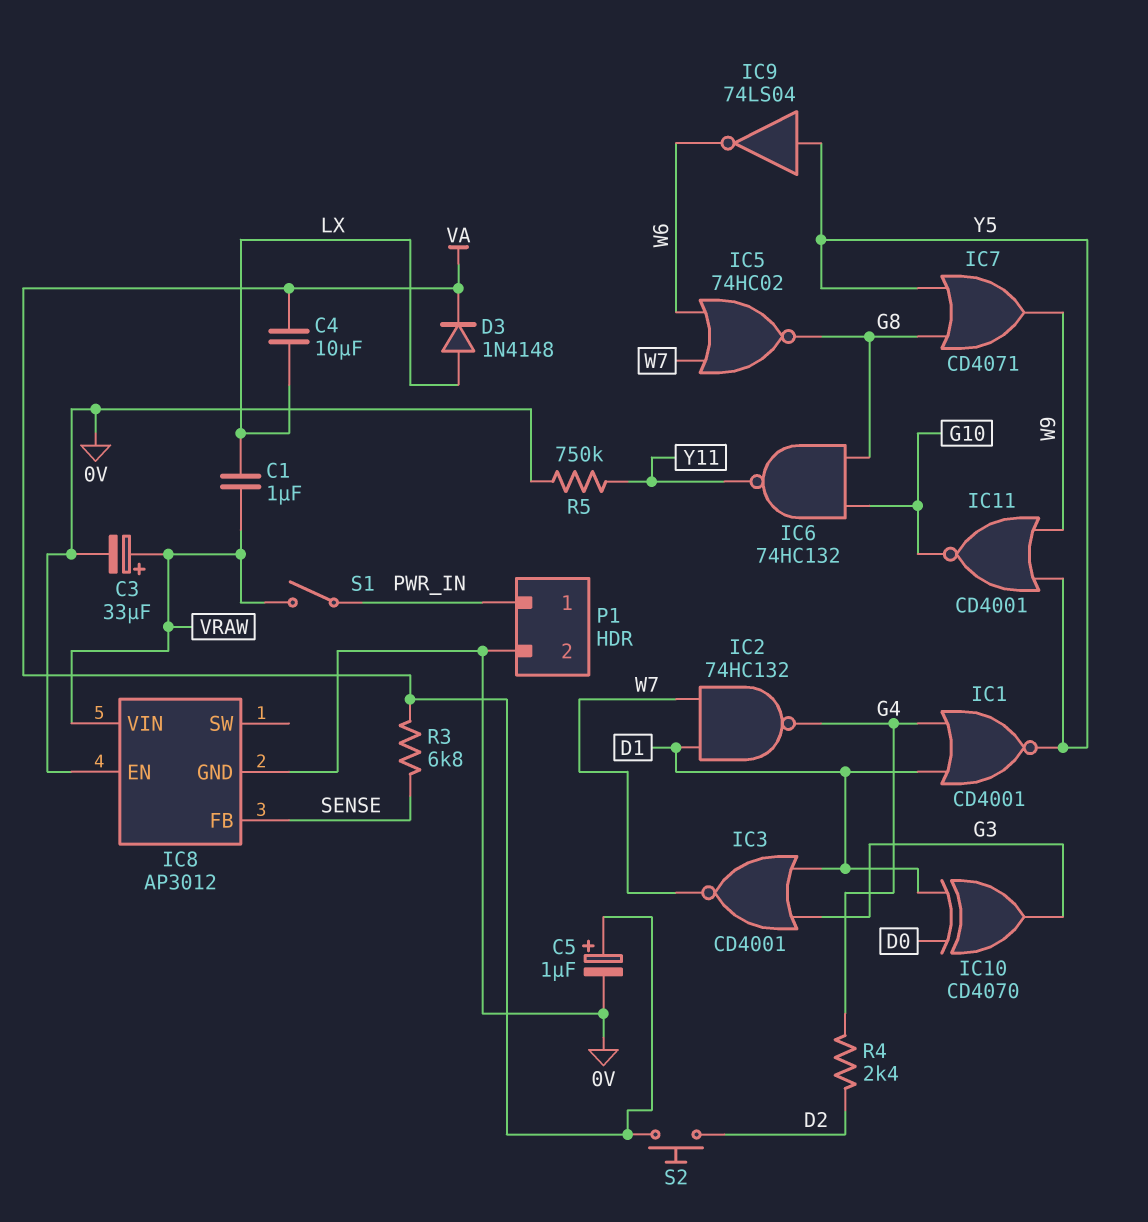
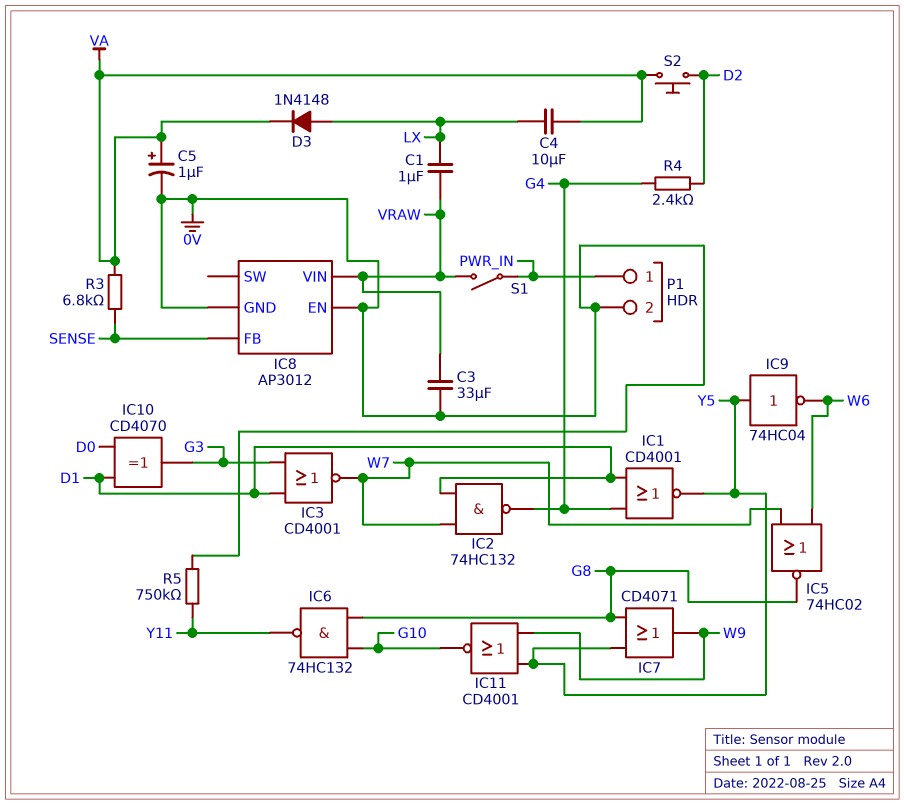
C3: 33uF (plus VRAW, minus 0V) -> 33uF (0V, VRAW)
IC9: NOT 74LS04 (in Y5, out W6) -> NOT 74HC04 (in Y5, out W6)

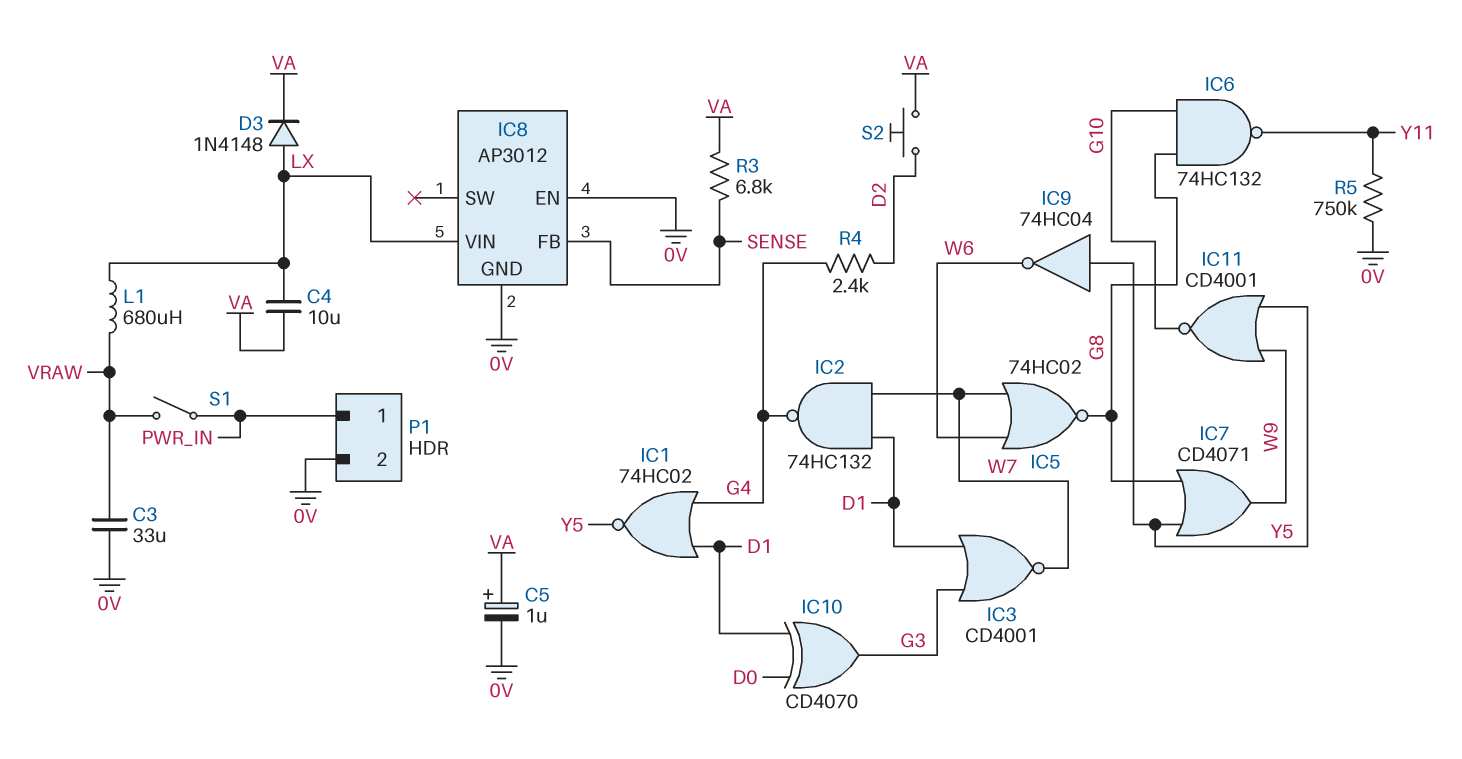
C1: 1uF (LX, VRAW) -> none
IC1: NOR CD4001 (in D1, in G4, out Y5) -> NOR 74HC02 (in D1, in G4, out Y5)
IC8 pin VIN: VRAW -> LX
L1: none -> 680uH (LX, VRAW)

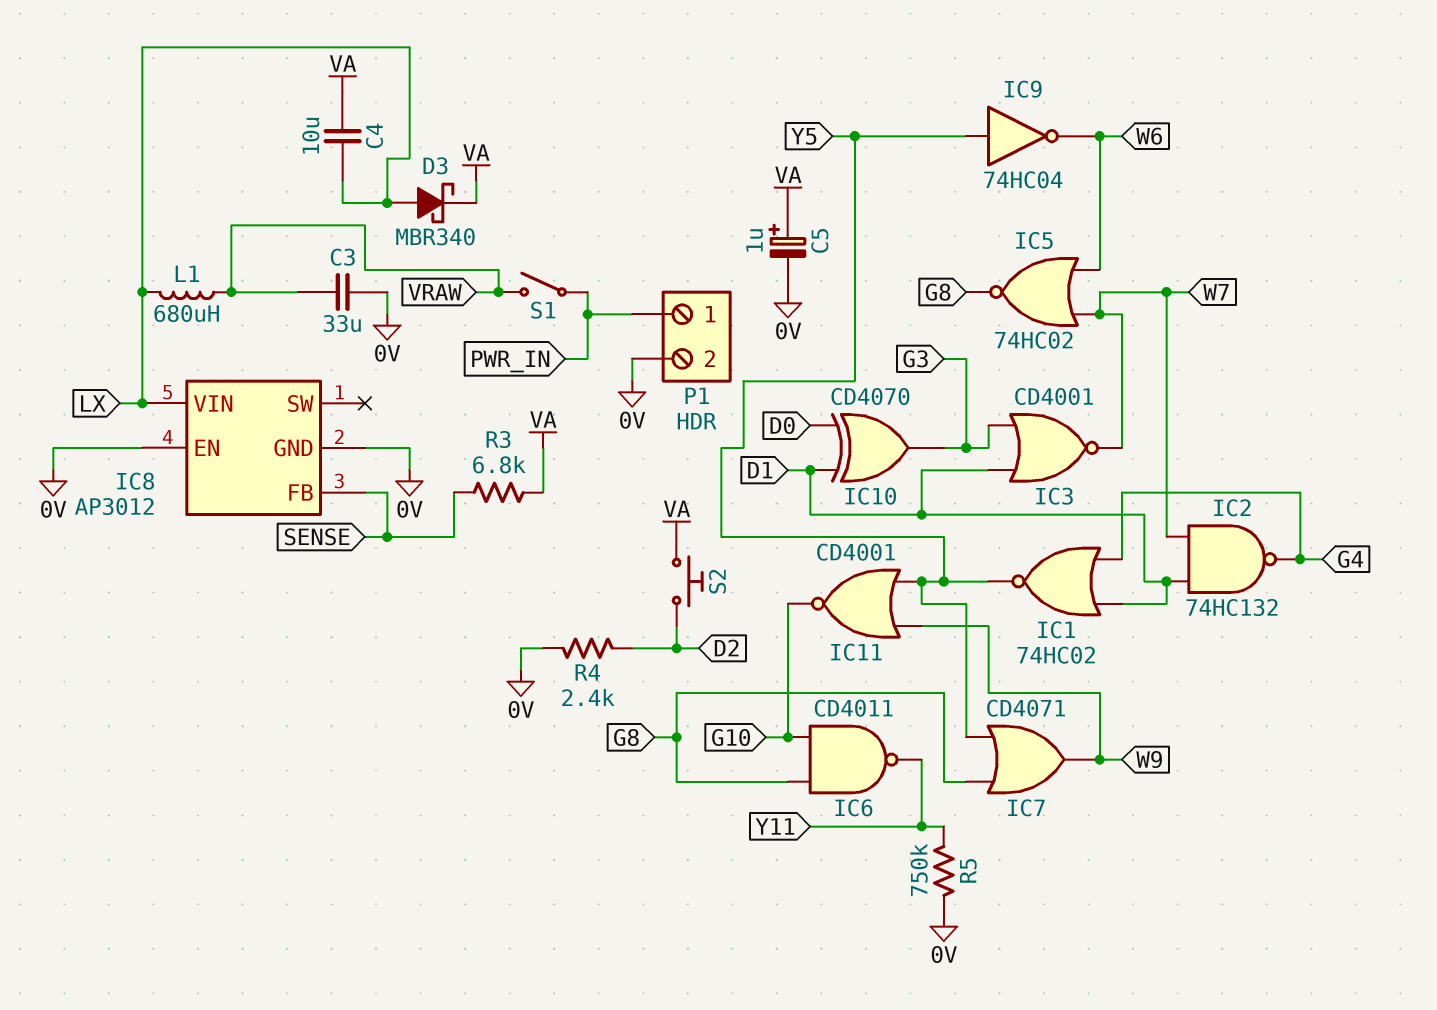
D3: diode 1N4148 (A LX, K VA) -> schottky MBR340 (A LX, K VA)
IC6: NAND 74HC132 (in G8, in G10, out Y11) -> NAND CD4011 (in G8, in G10, out Y11)
R4: 2.4k (D2, G4) -> 2.4k (0V, D2)

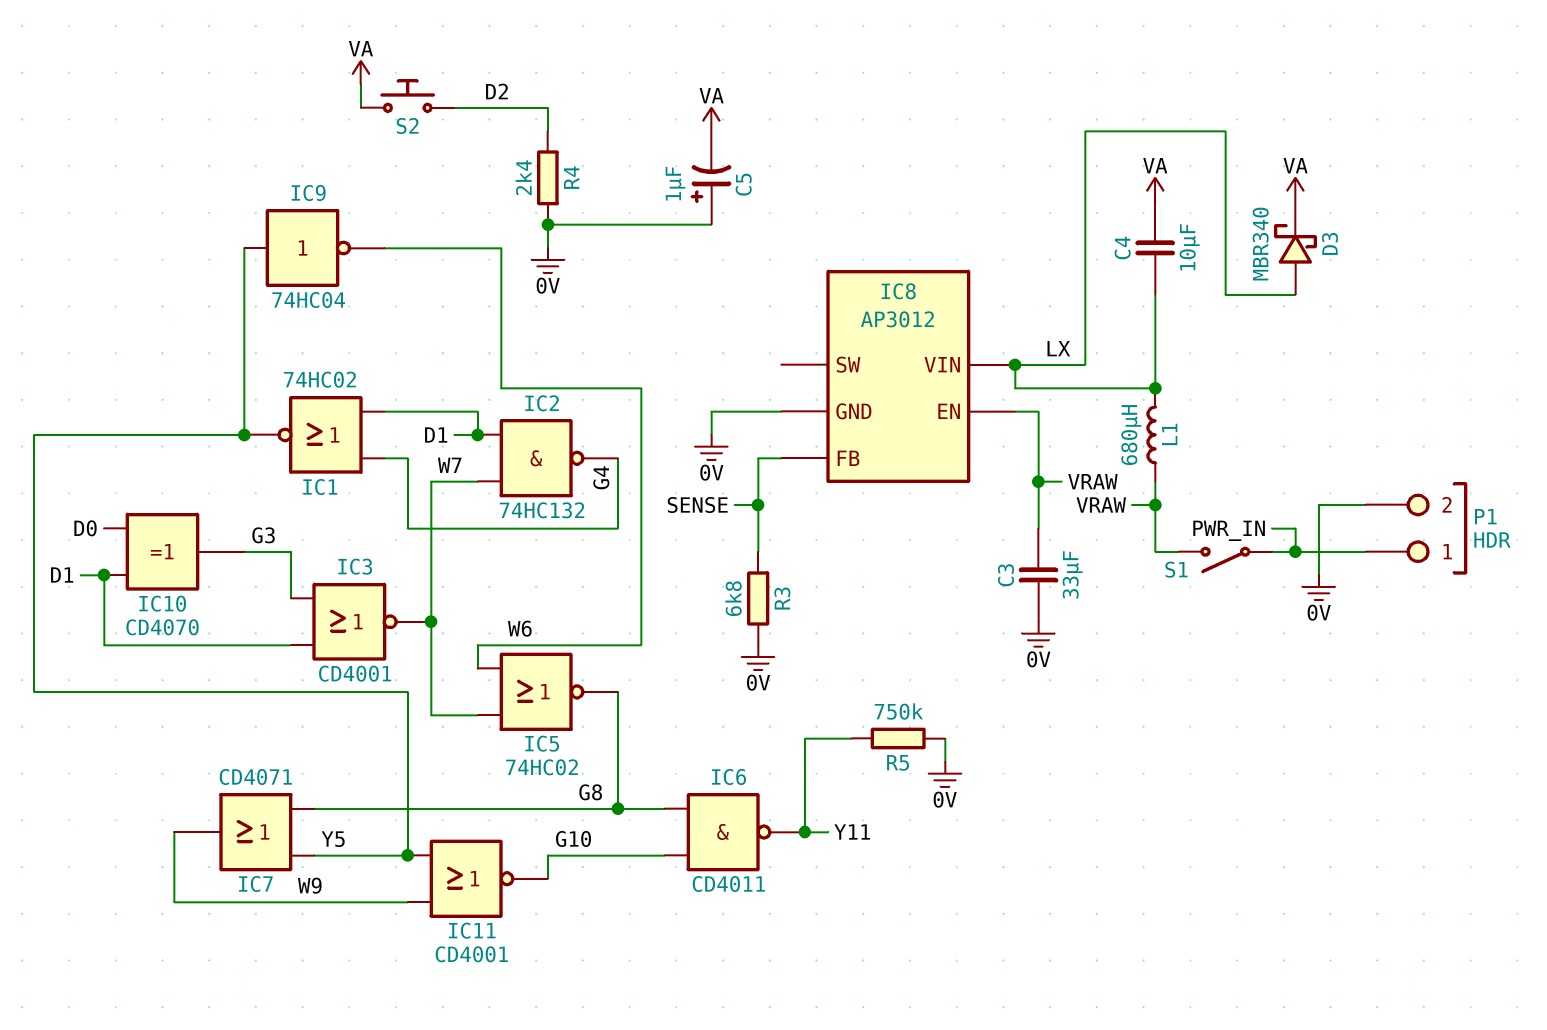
C5: 1uF (plus VA, minus 0V) -> 1uF (plus 0V, minus VA)
IC8 pin EN: 0V -> VRAW
R3: 6.8k (SENSE, VA) -> 6.8k (0V, SENSE)

